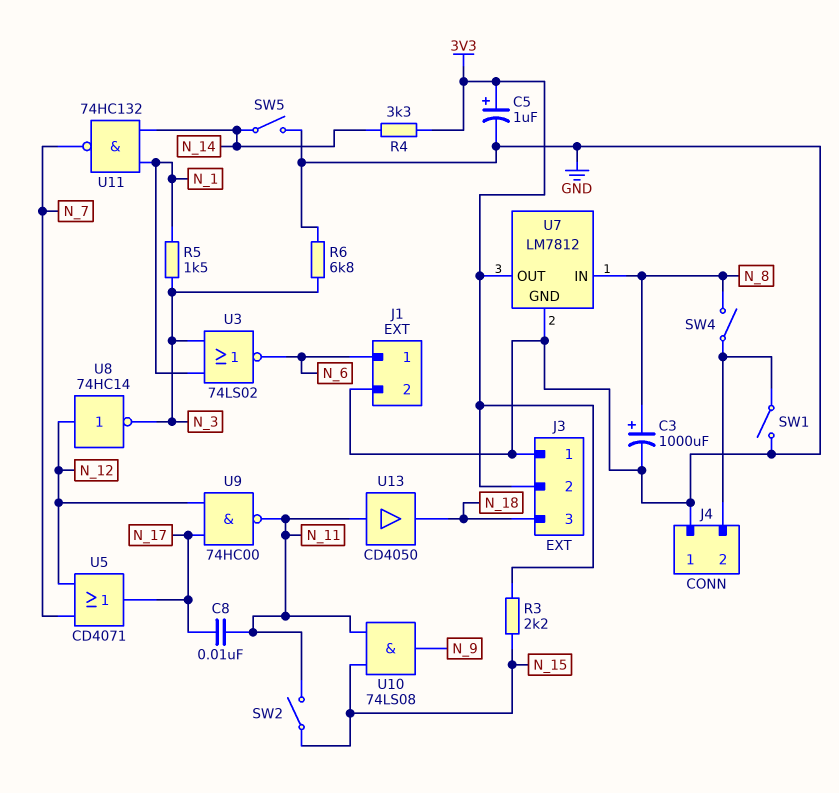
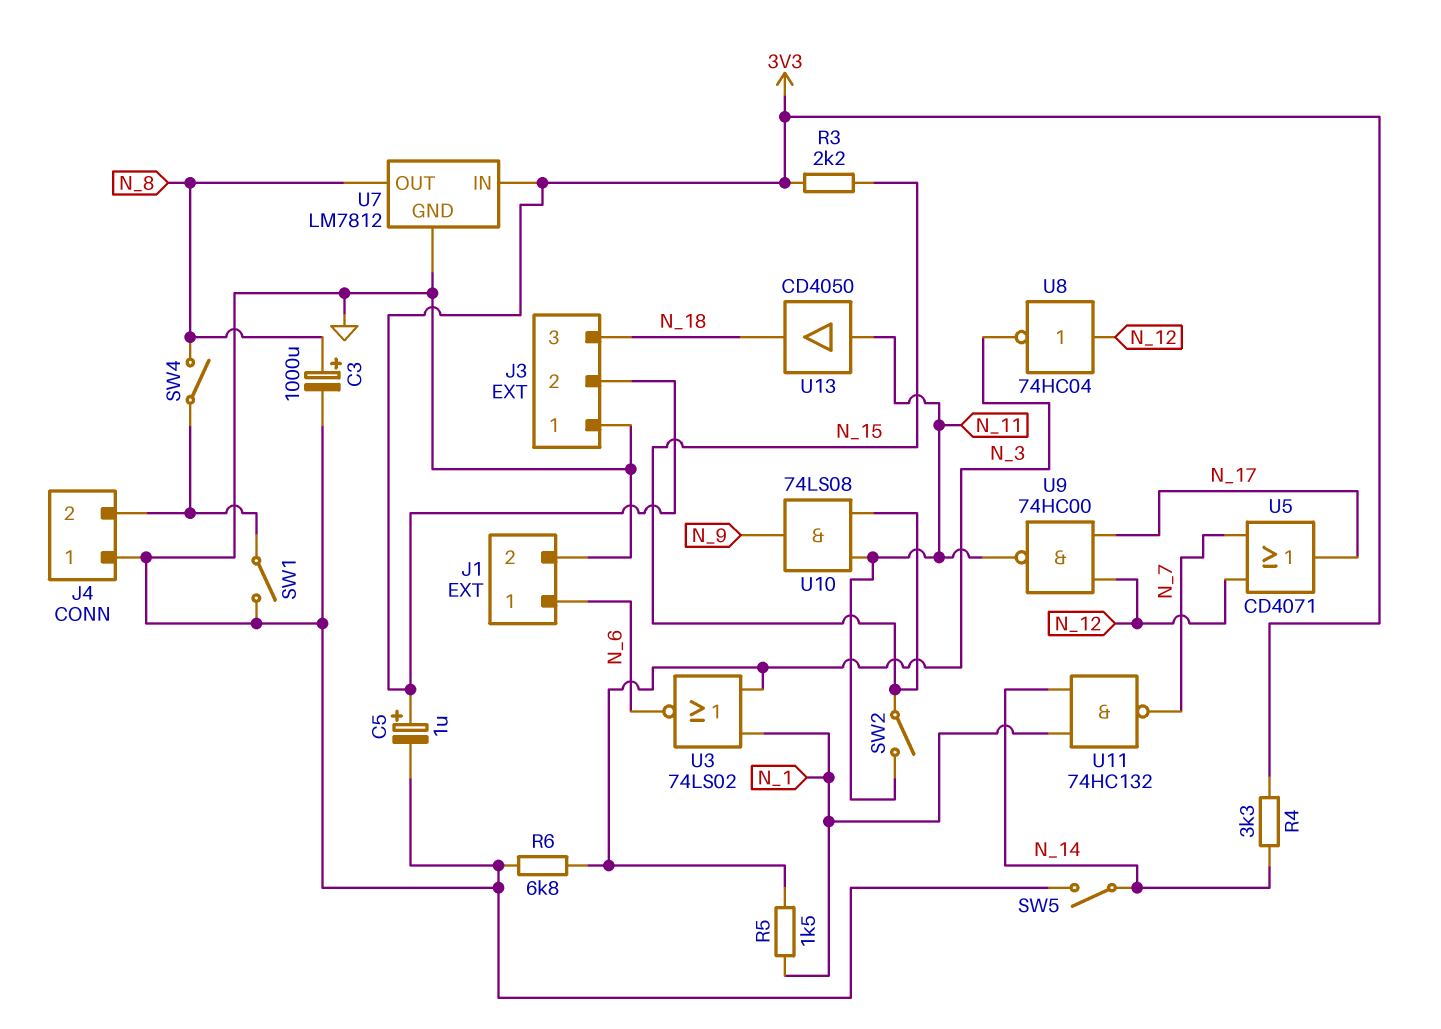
C8: 10nF (N_11, N_17) -> none
U7 pin IN: N_8 -> 3V3
U7 pin OUT: 3V3 -> N_8
U8: NOT 74HC14 (in N_12, out N_3) -> NOT 74HC04 (in N_12, out N_3)

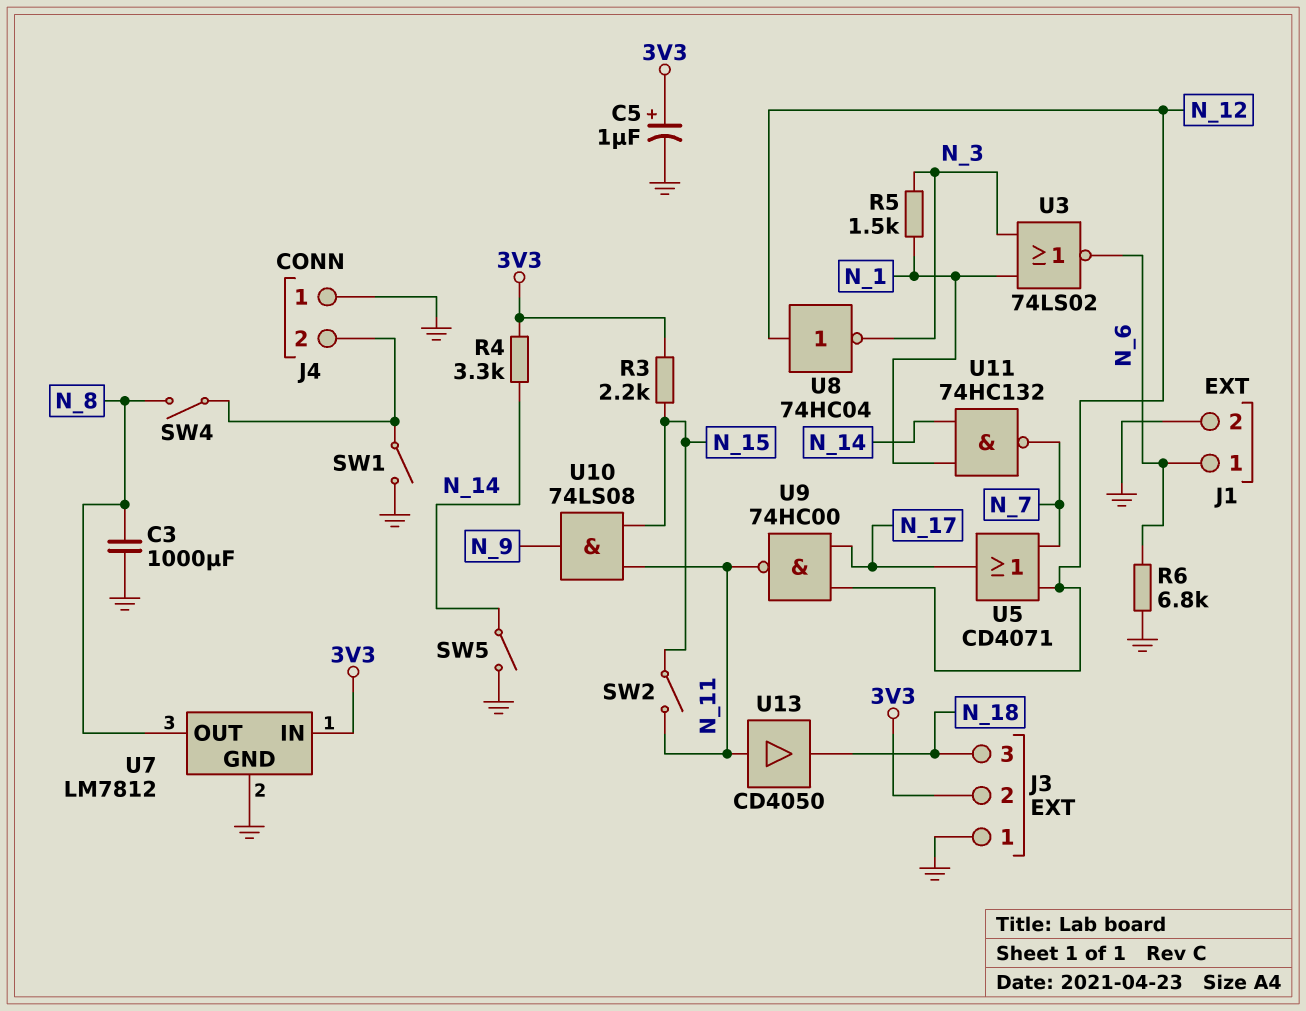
C3: 1000uF (plus N_8, minus GND) -> 1000uF (GND, N_8)
R6: 6.8k (GND, N_3) -> 6.8k (GND, N_6)

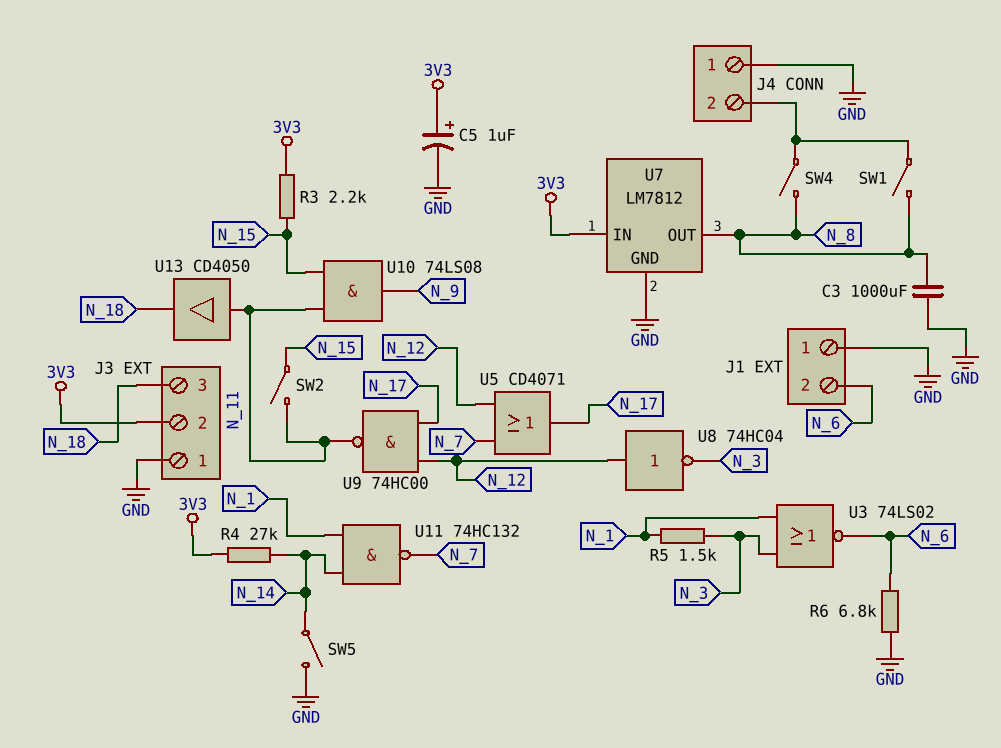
J1 pin 1: N_6 -> GND
J1 pin 2: GND -> N_6
R4: 3.3k (3V3, N_14) -> 27k (3V3, N_14)
SW1: switch (GND, J4/2) -> switch (J4/2, N_8)

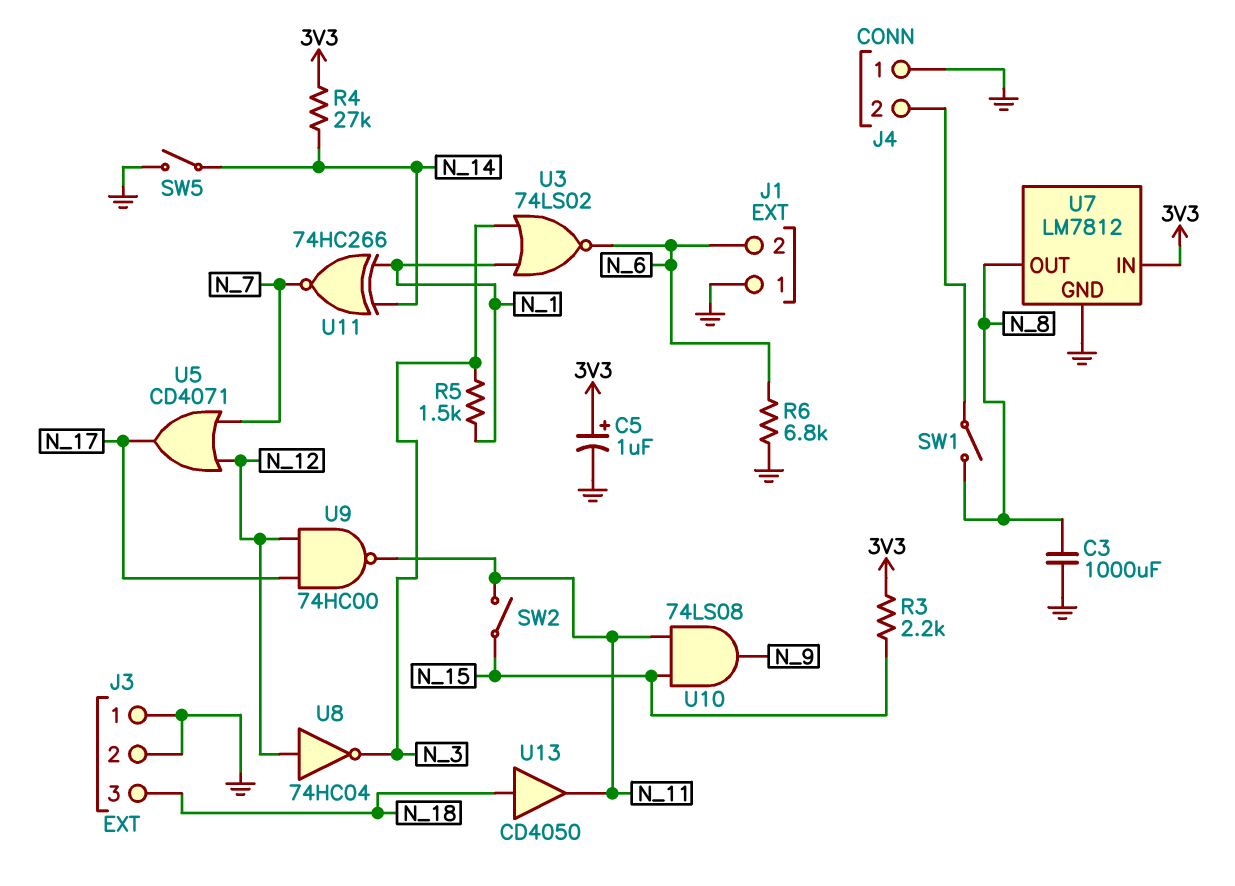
J3 pin 2: 3V3 -> GND
SW4: switch (J4/2, N_8) -> none
U11: NAND 74HC132 (in N_1, in N_14, out N_7) -> XNOR 74HC266 (in N_1, in N_14, out N_7)
U13: buffer CD4050 (in N_11, out N_18) -> buffer CD4050 (in N_18, out N_11)

